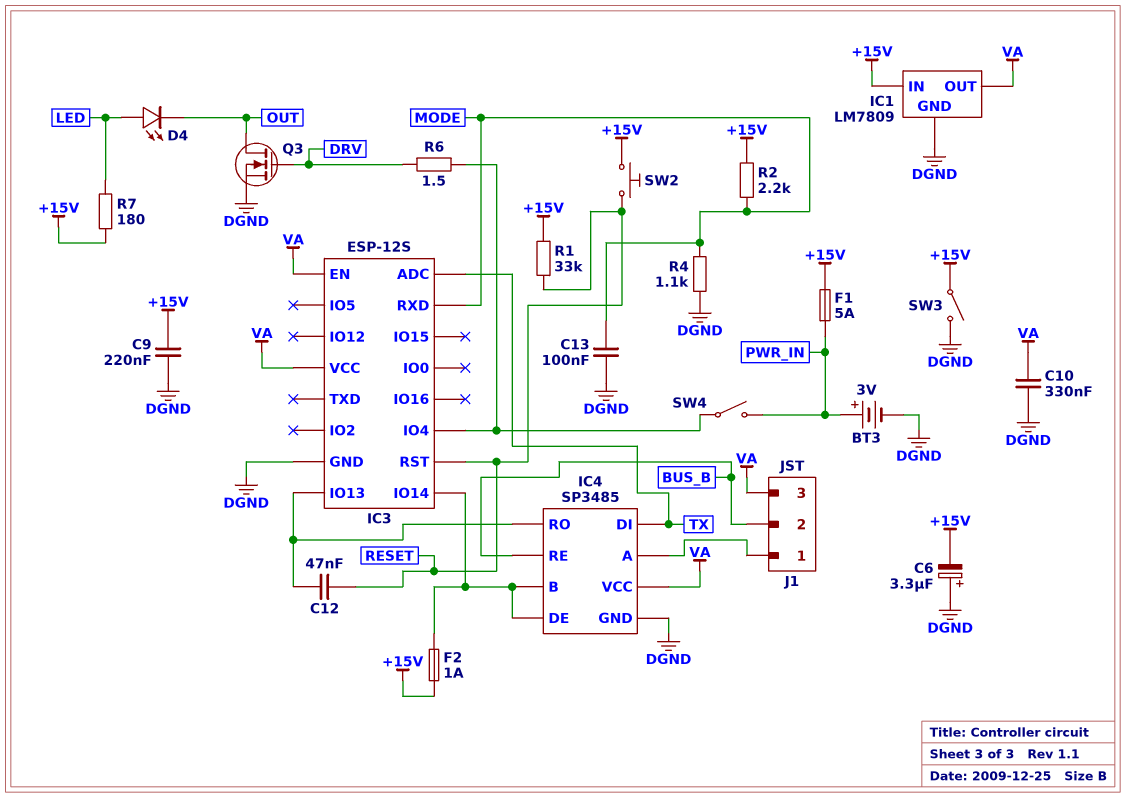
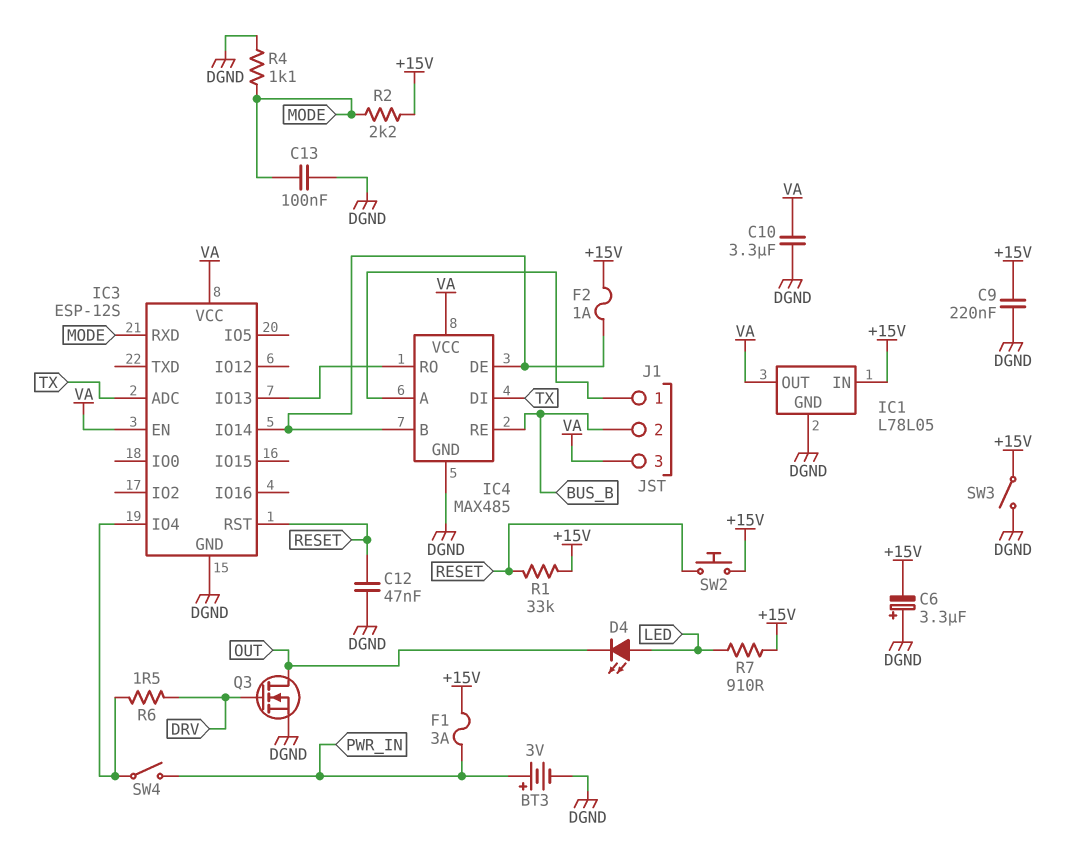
C10: 330nF (DGND, VA) -> 3.3uF (DGND, VA)
C12: 47nF (IC3/IO13, RESET) -> 47nF (DGND, RESET)
F1: 5A (+15V, PWR_IN) -> 3A (+15V, PWR_IN)
IC1: LM7809 -> L78L05
IC4: SP3485 -> MAX485
R7: 180 (+15V, LED) -> 910 (+15V, LED)

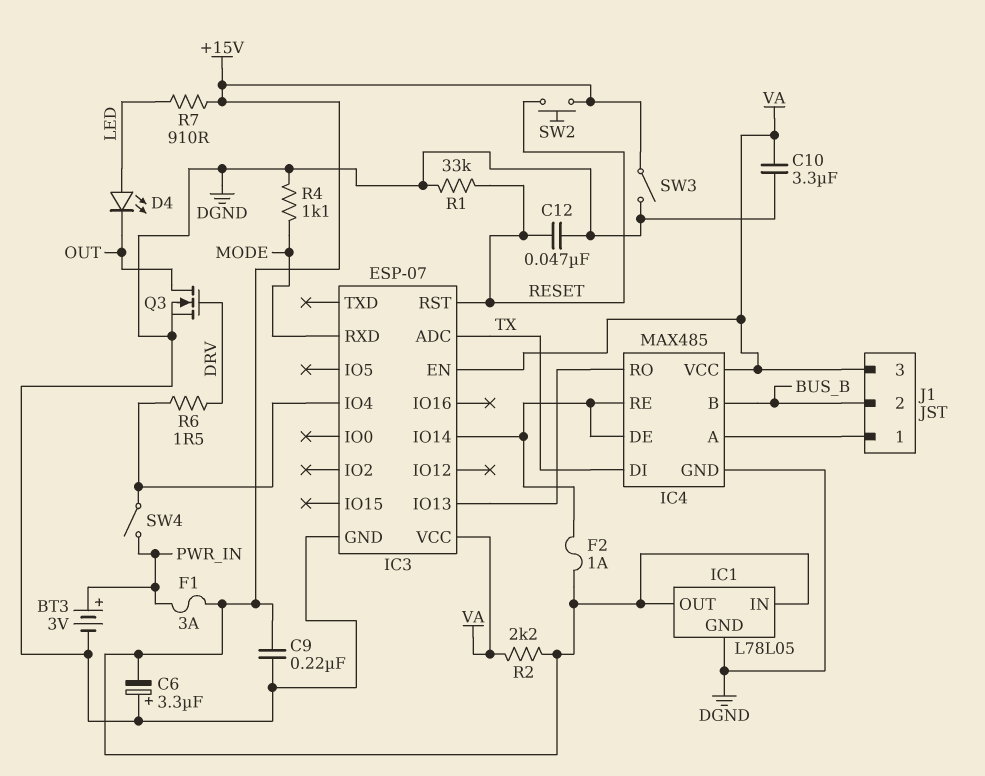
C13: 100nF (DGND, MODE) -> none
IC1 pin OUT: VA -> +15V
IC3: ESP-12S -> ESP-07
IC4 pin B: IC3/IO14 -> BUS_B
IC4 pin RE: BUS_B -> IC3/IO14
R1: 33k (+15V, RESET) -> 33k (DGND, RESET)
R2: 2.2k (+15V, MODE) -> 2.2k (+15V, VA)

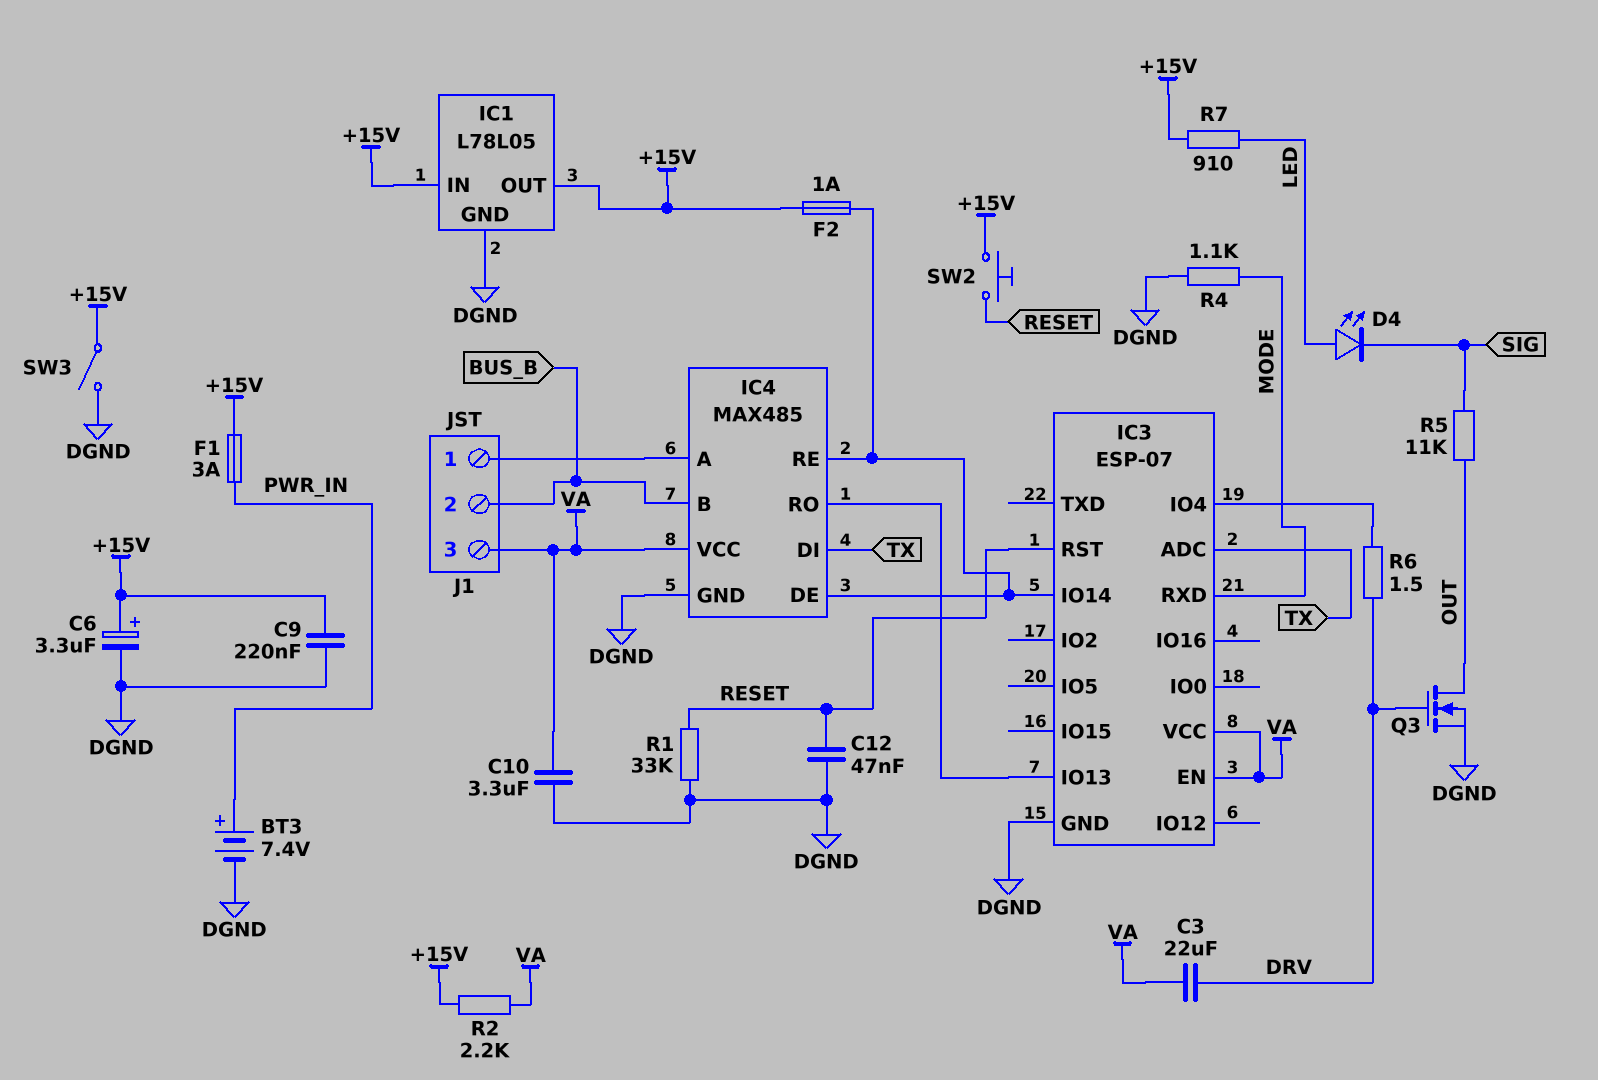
BT3: 3V (plus PWR_IN, minus DGND) -> 7.4V (plus PWR_IN, minus DGND)
C3: none -> 22uF (DRV, VA)
C6: 3.3uF (plus DGND, minus +15V) -> 3.3uF (plus +15V, minus DGND)
D4: LED (A LED, K OUT) -> LED (A LED, K SIG)
R5: none -> 11k (OUT, SIG)
SW4: switch (IC3/IO4, PWR_IN) -> none

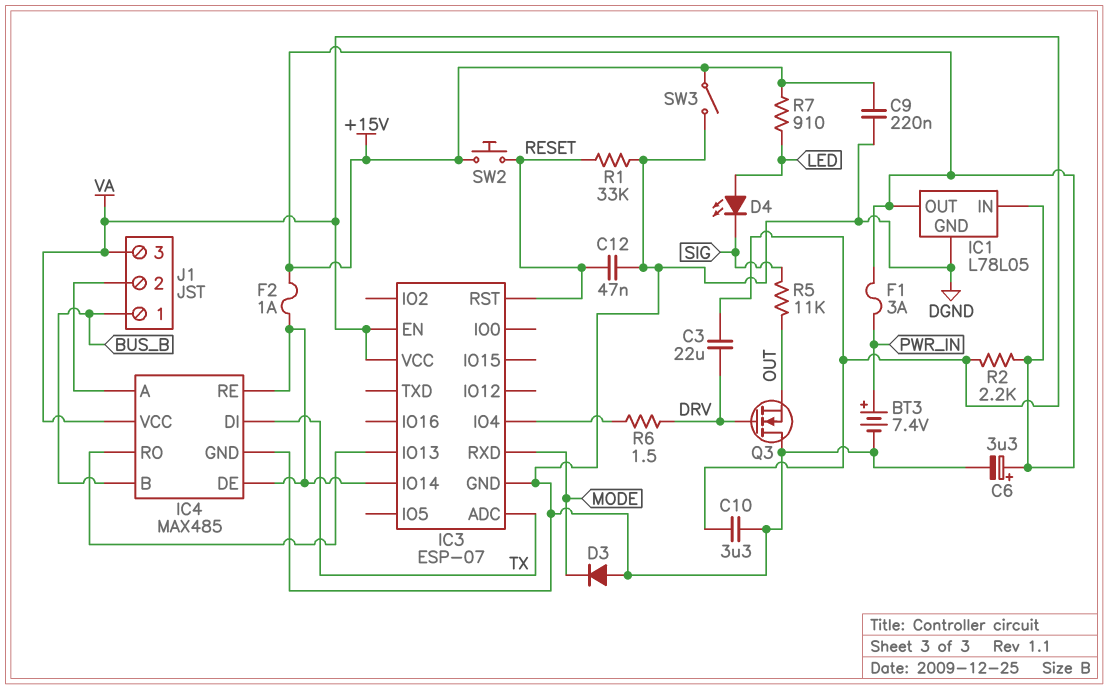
D3: none -> diode (A DGND, K MODE)
J1 pin 1: IC4/A -> BUS_B
J1 pin 2: BUS_B -> IC4/A
Q3: NMOS (G DRV, D OUT, S DGND) -> NMOS (G DRV, D DGND, S OUT)
R4: 1.1k (DGND, MODE) -> none

